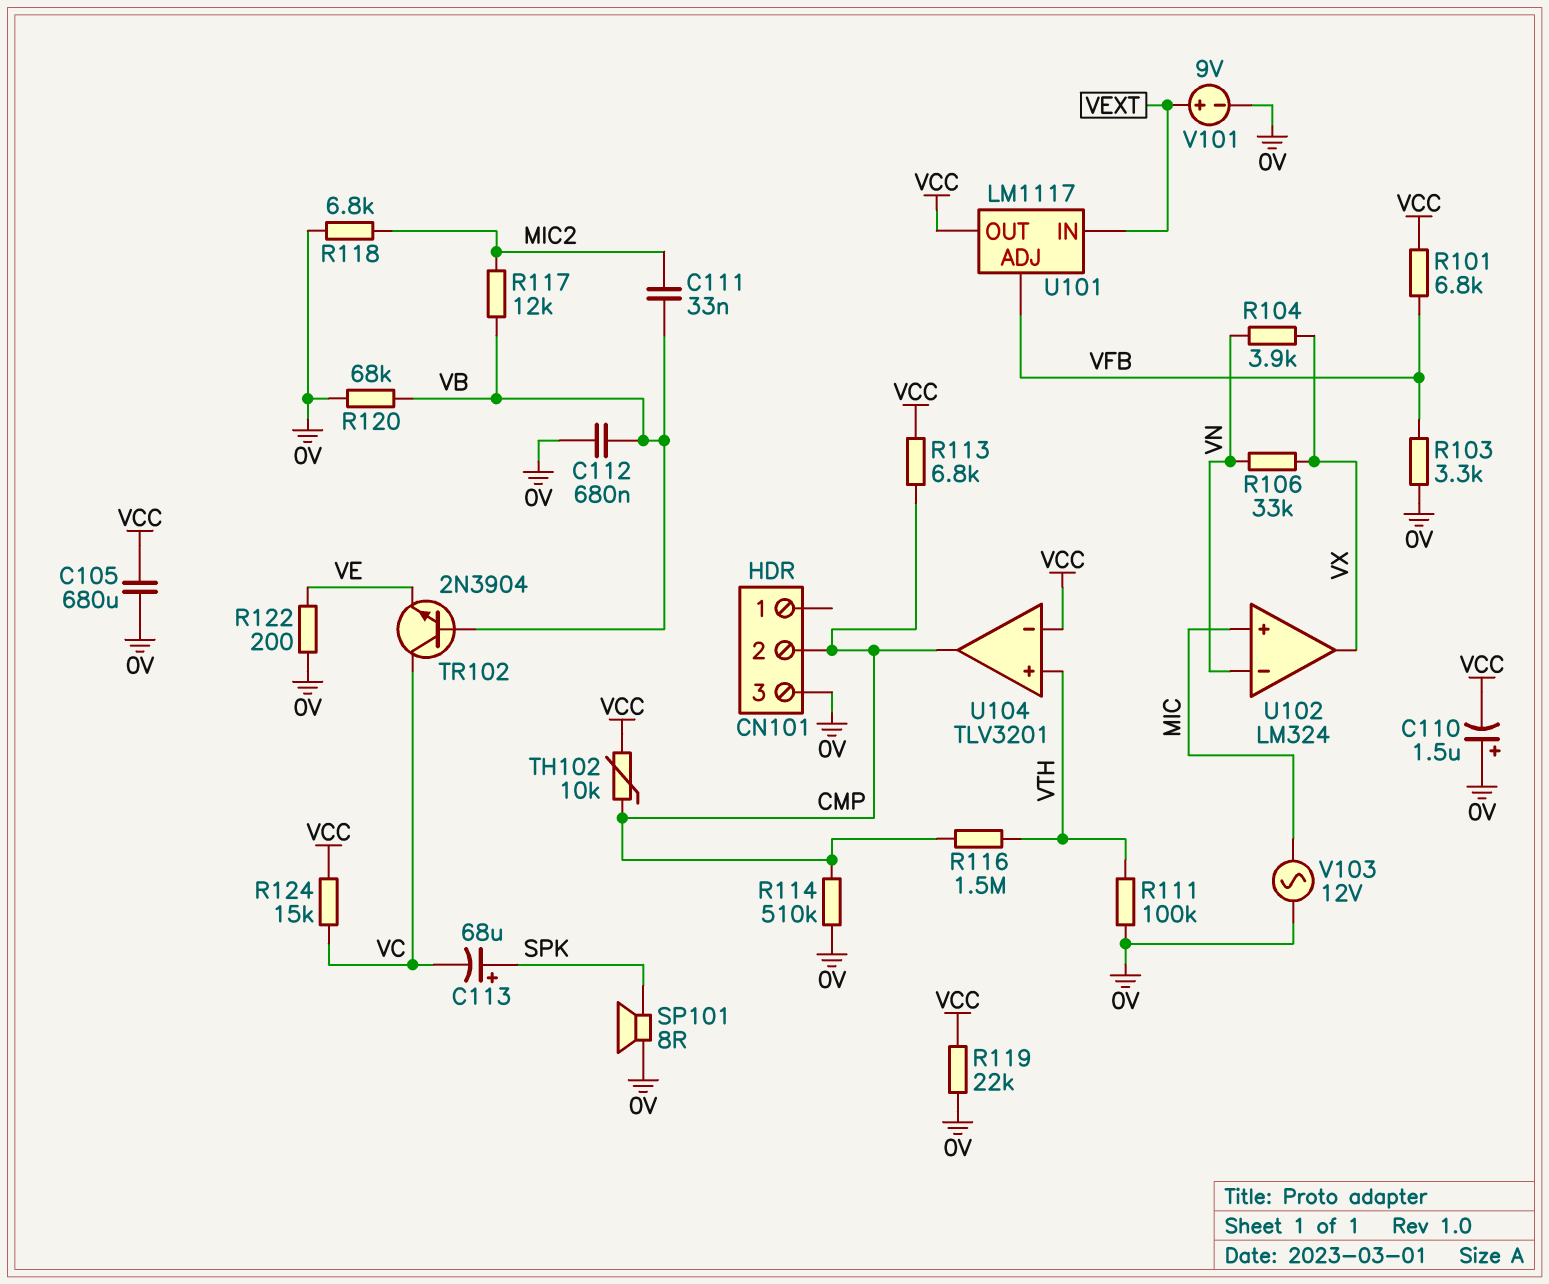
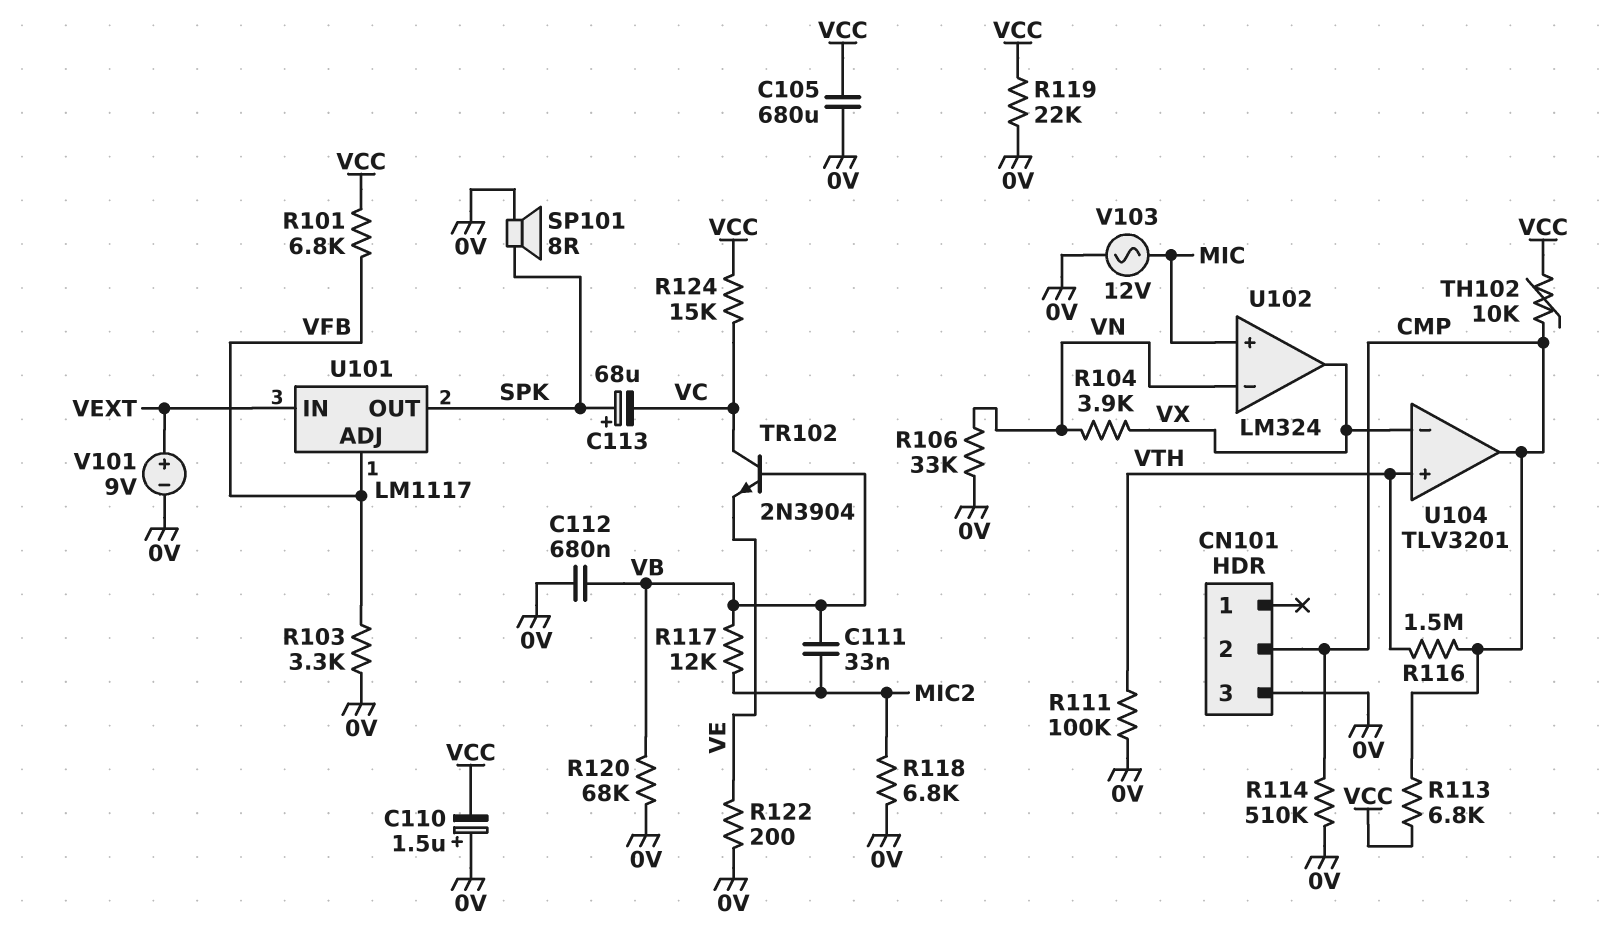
R106: 33k (VN, VX) -> 33k (0V, VN)
U101 pin OUT: VCC -> SPK
U104 pin in-: VCC -> VX

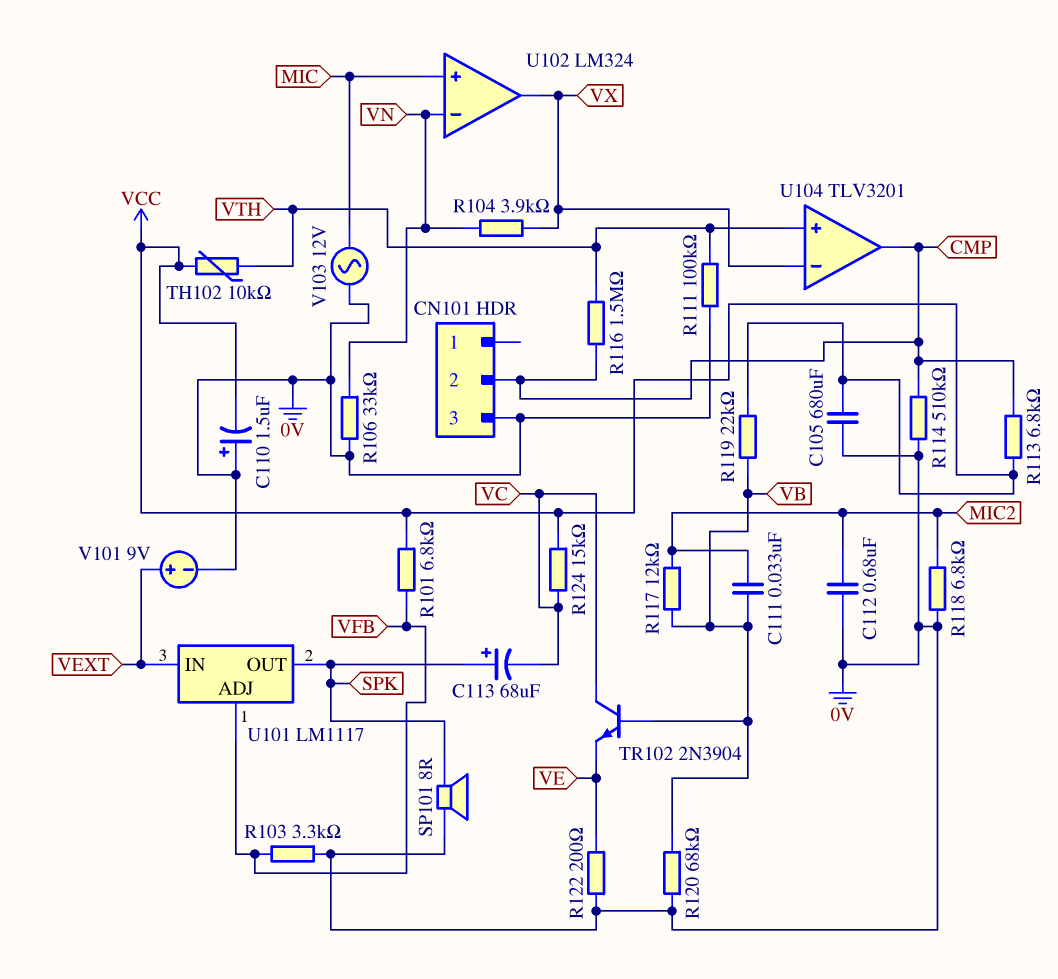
C112: 680nF (0V, VB) -> 680nF (0V, MIC2)
R119: 22k (0V, VCC) -> 22k (VB, VCC)
TH102: 10k (CMP, VCC) -> 10k (VCC, VTH)

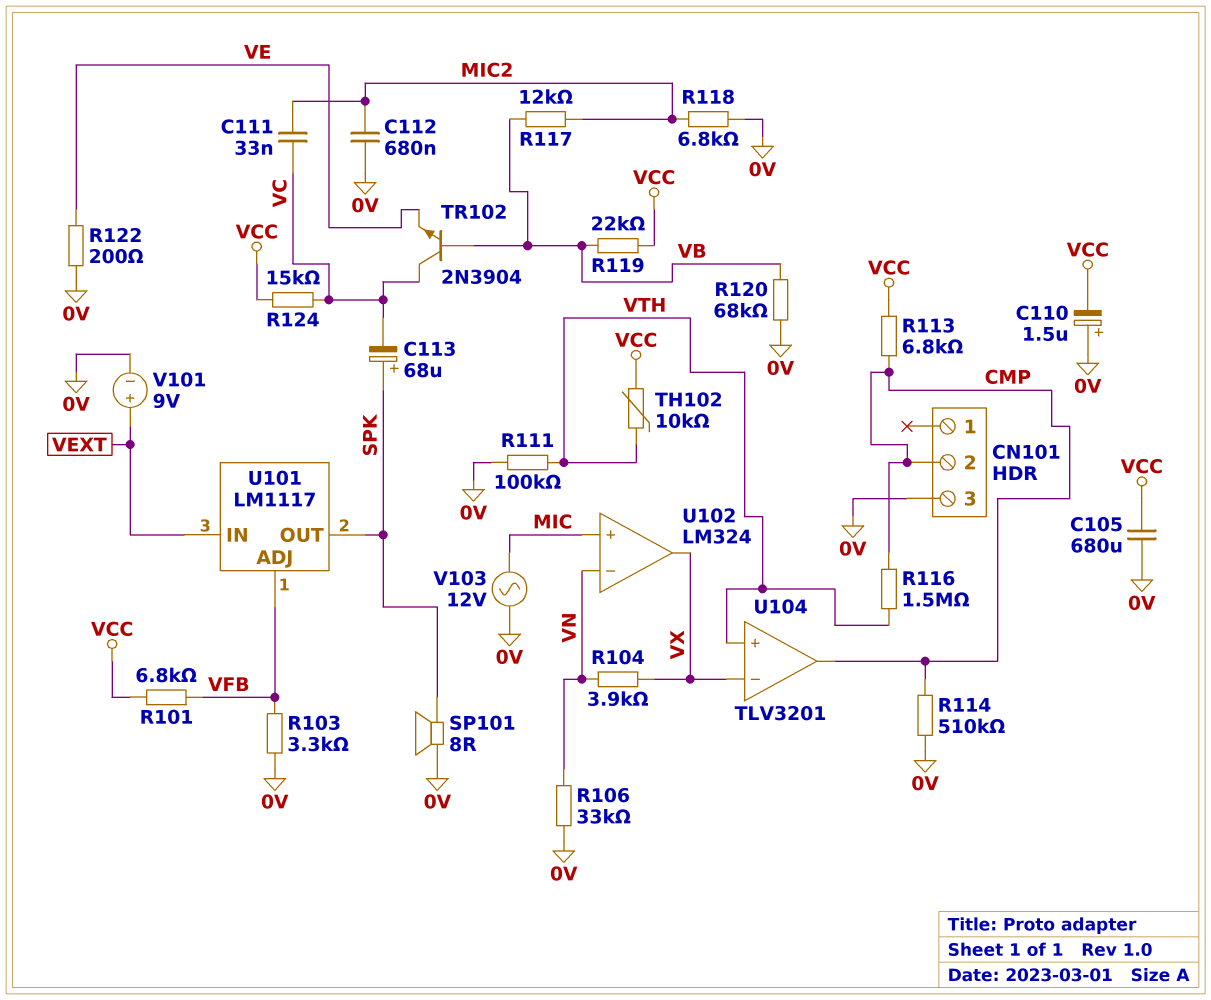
C111: 33nF (MIC2, VB) -> 33nF (MIC2, VC)

